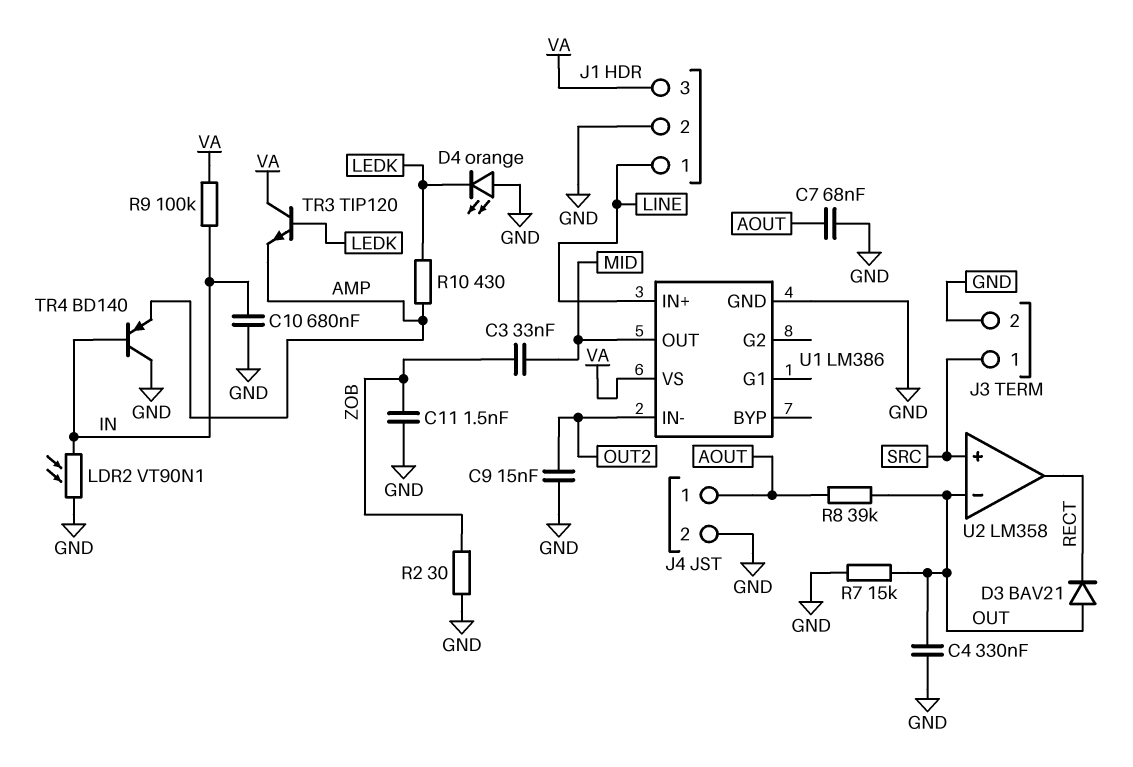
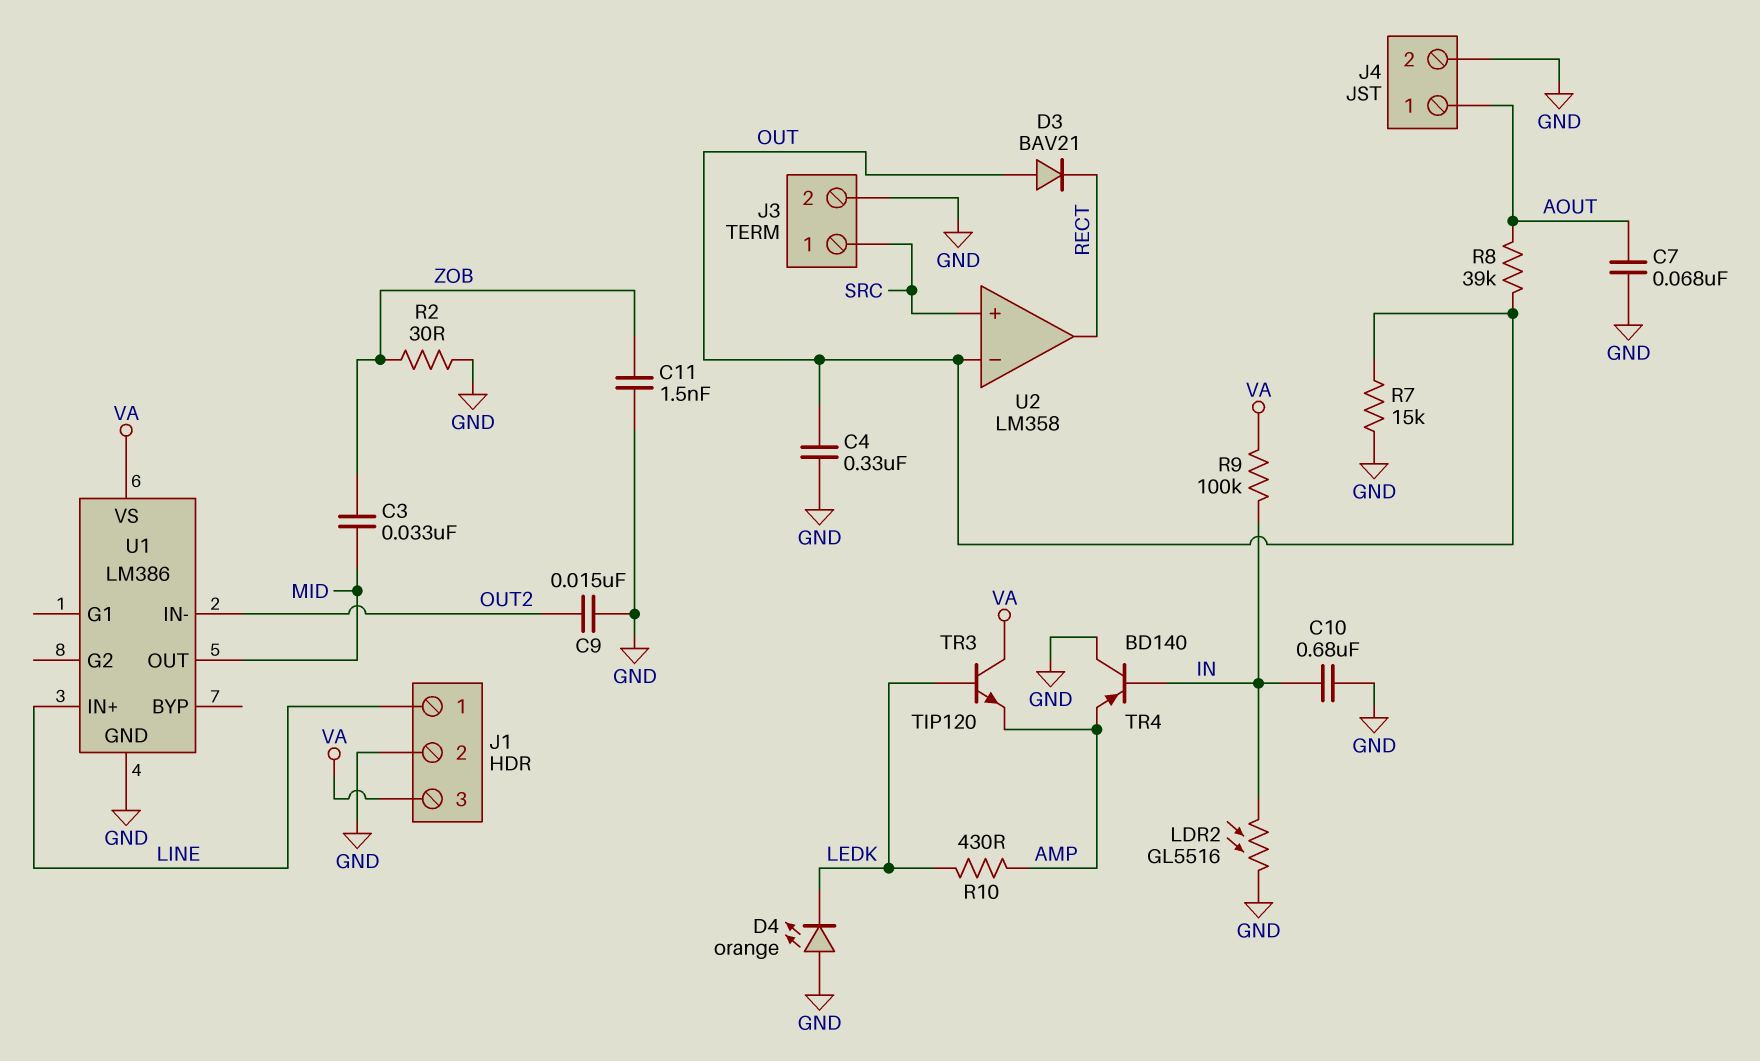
LDR2: VT90N1 (GND, IN) -> GL5516 (GND, IN)

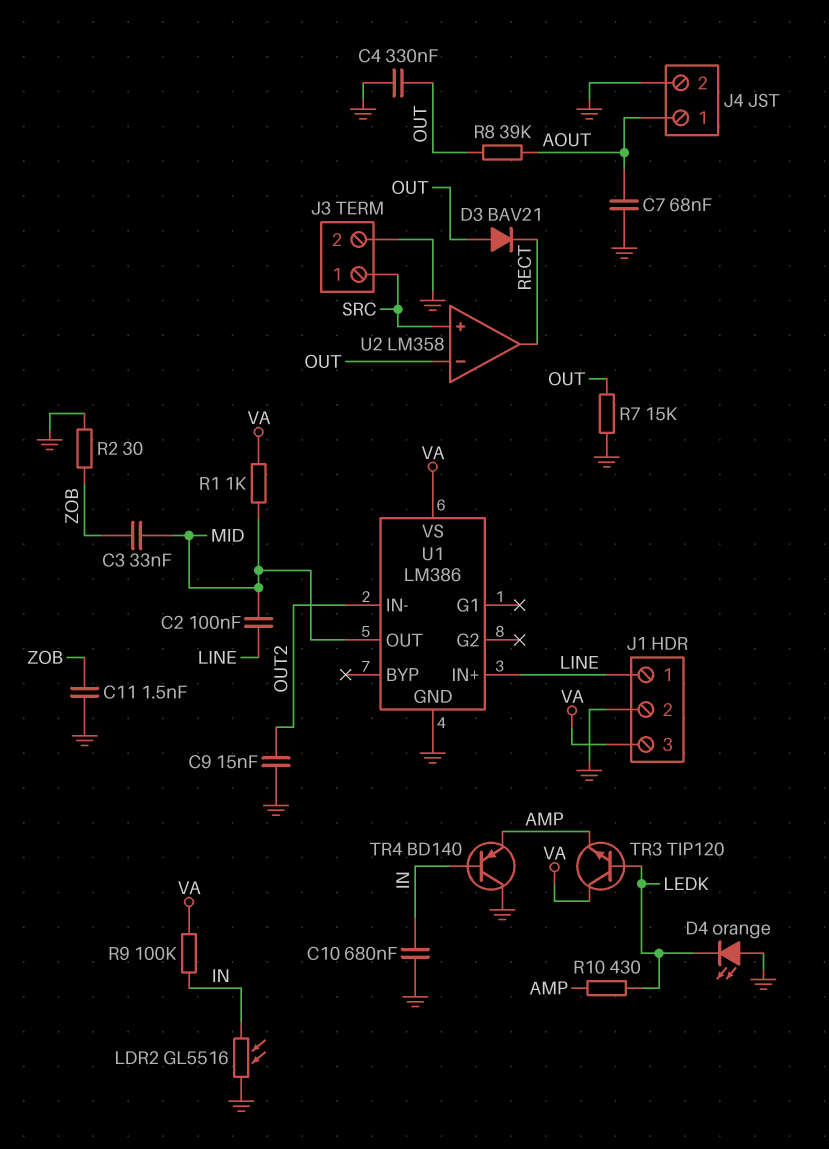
C2: none -> 100nF (LINE, MID)
R1: none -> 1k (MID, VA)

